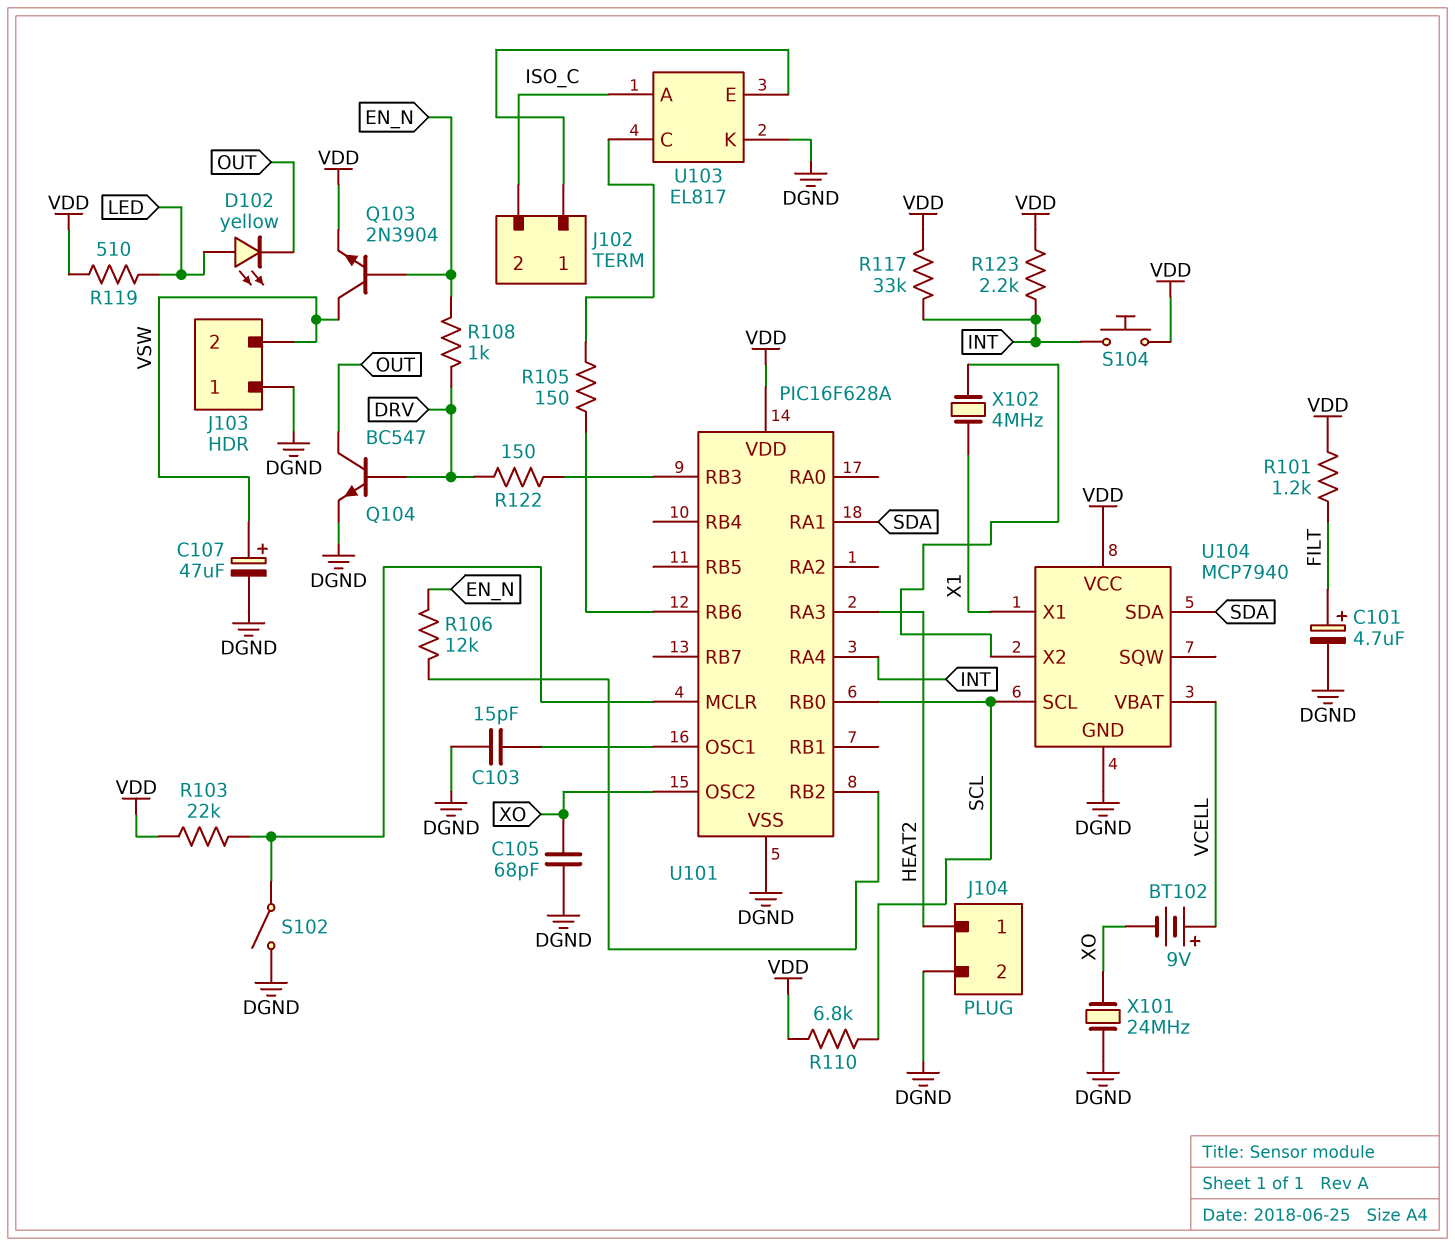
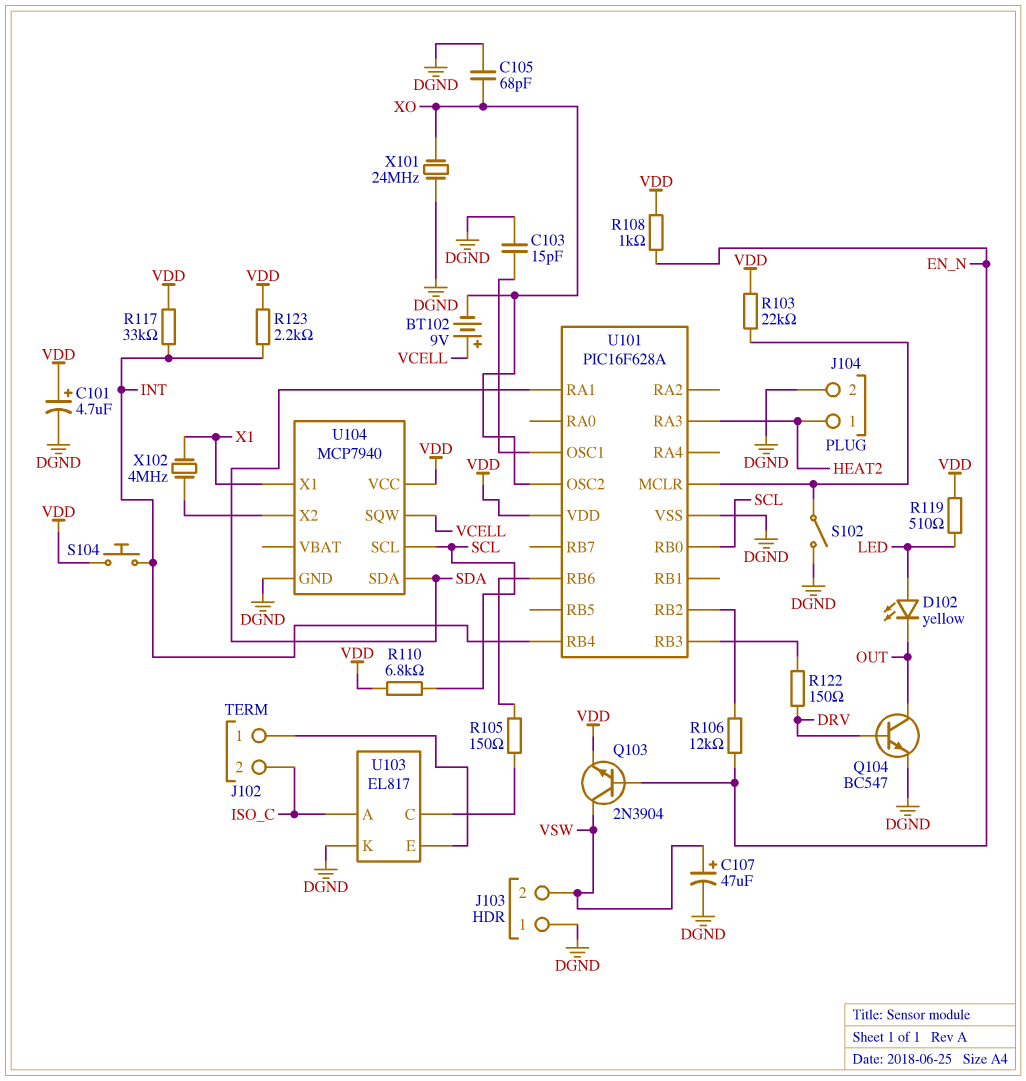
C101: 4.7uF (plus FILT, minus DGND) -> 4.7uF (plus VDD, minus DGND)
R101: 1.2k (FILT, VDD) -> none
R108: 1k (DRV, EN_N) -> 1k (EN_N, VDD)
U101 pin RA4: INT -> none
U101 pin RB4: none -> INT
U104 pin SQW: none -> VCELL
U104 pin VBAT: VCELL -> none

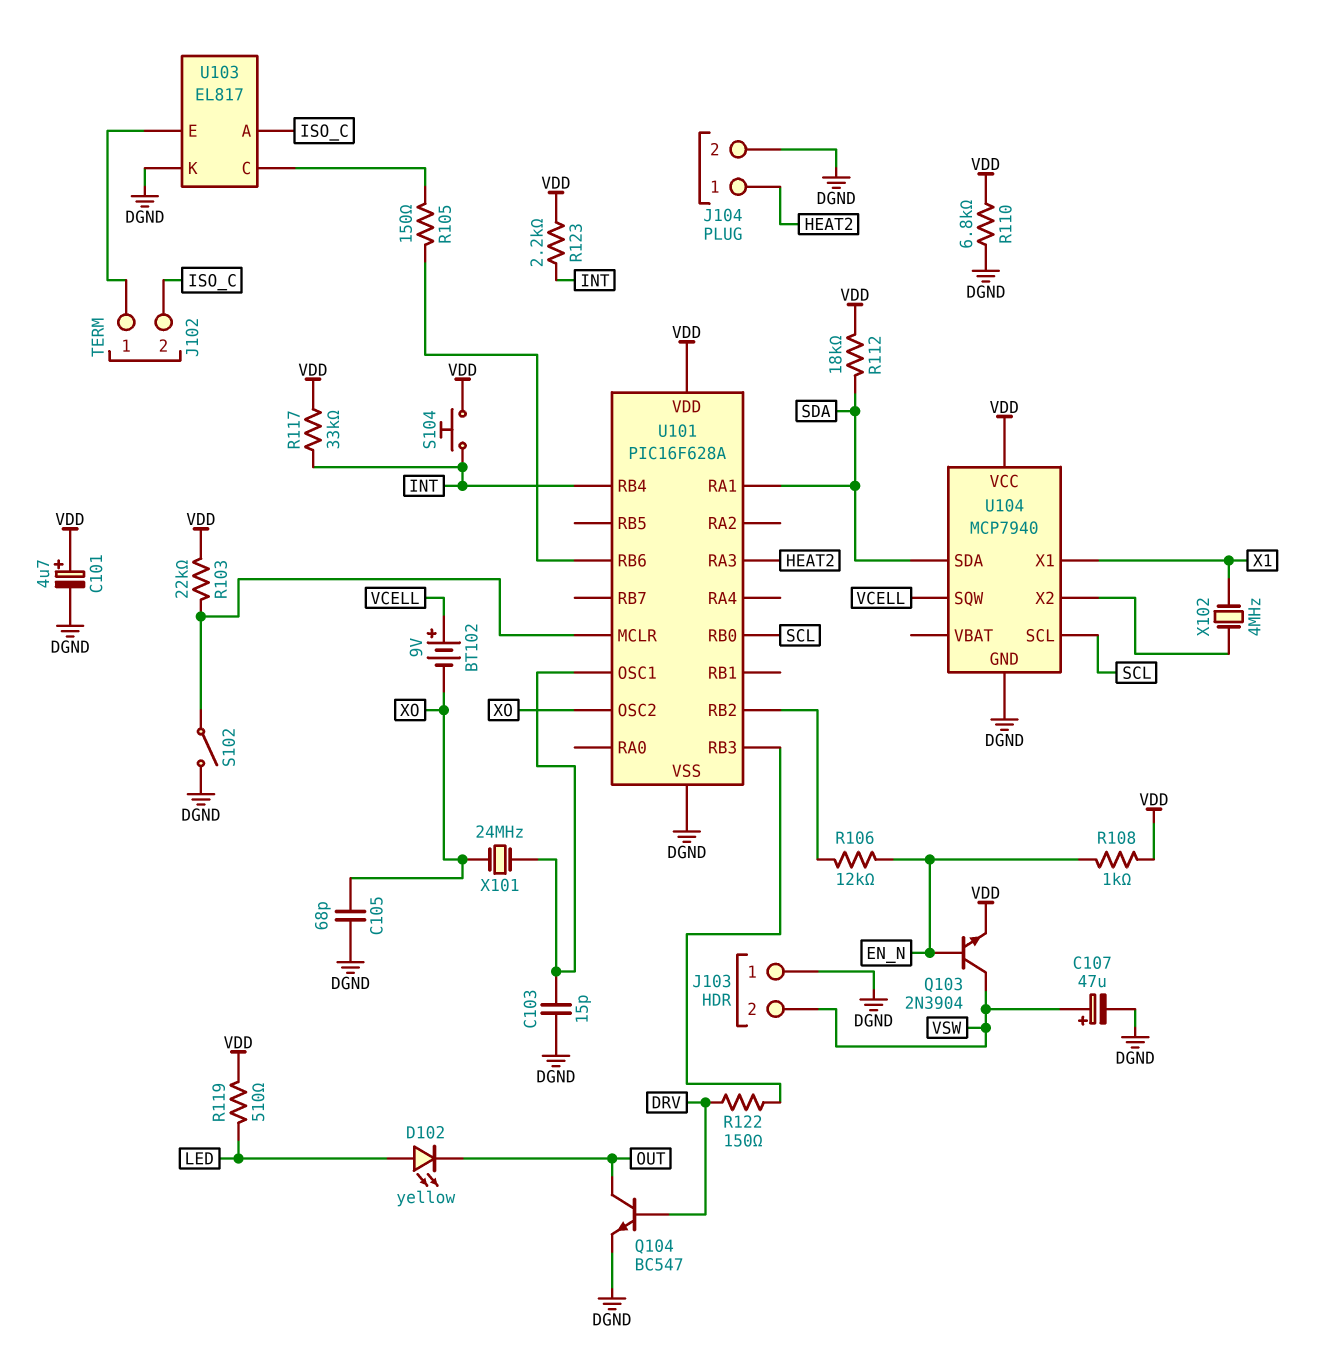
R110: 6.8k (SCL, VDD) -> 6.8k (DGND, VDD)
R112: none -> 18k (SDA, VDD)
X101: 24MHz (DGND, XO) -> 24MHz (U101/OSC1, XO)

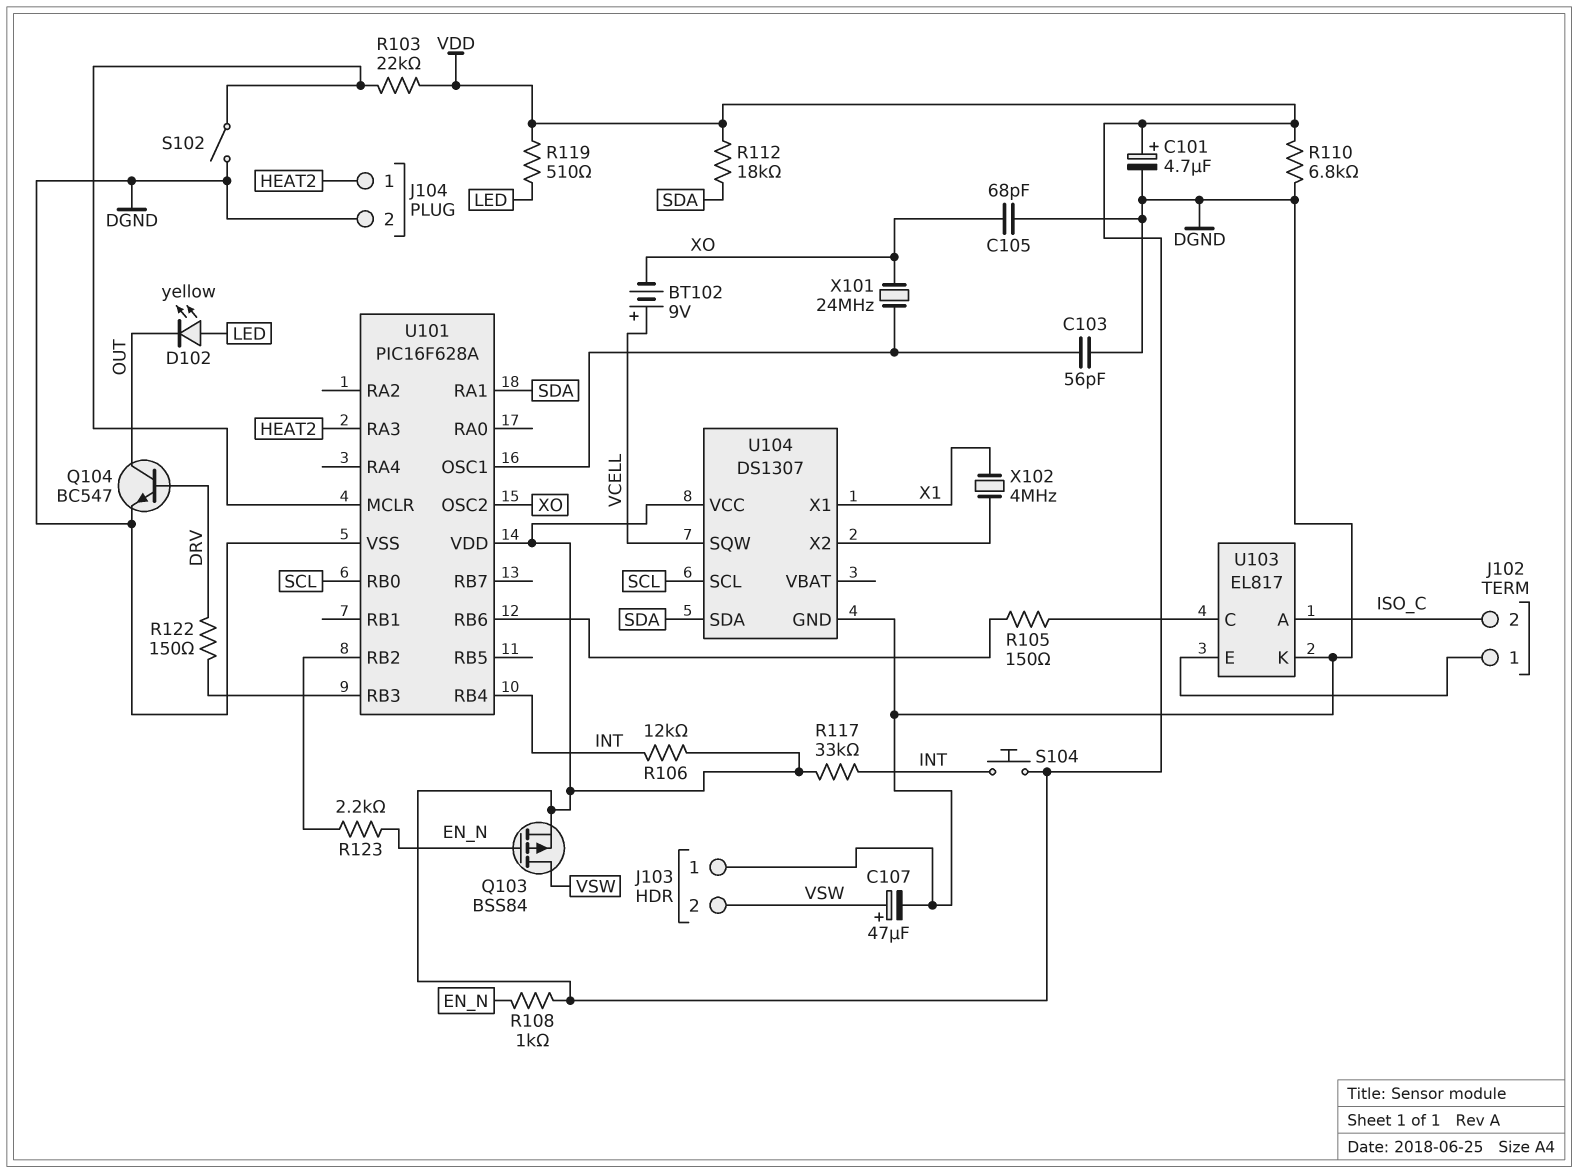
C103: 15pF (DGND, U101/OSC1) -> 56pF (DGND, U101/OSC1)
Q103: NPN 2N3904 (B EN_N, C VSW, E VDD) -> PMOS BSS84 (G EN_N, D VSW, S VDD)
R106: 12k (EN_N, U101/RB2) -> 12k (INT, VDD)
R123: 2.2k (INT, VDD) -> 2.2k (EN_N, U101/RB2)
U104: MCP7940 -> DS1307

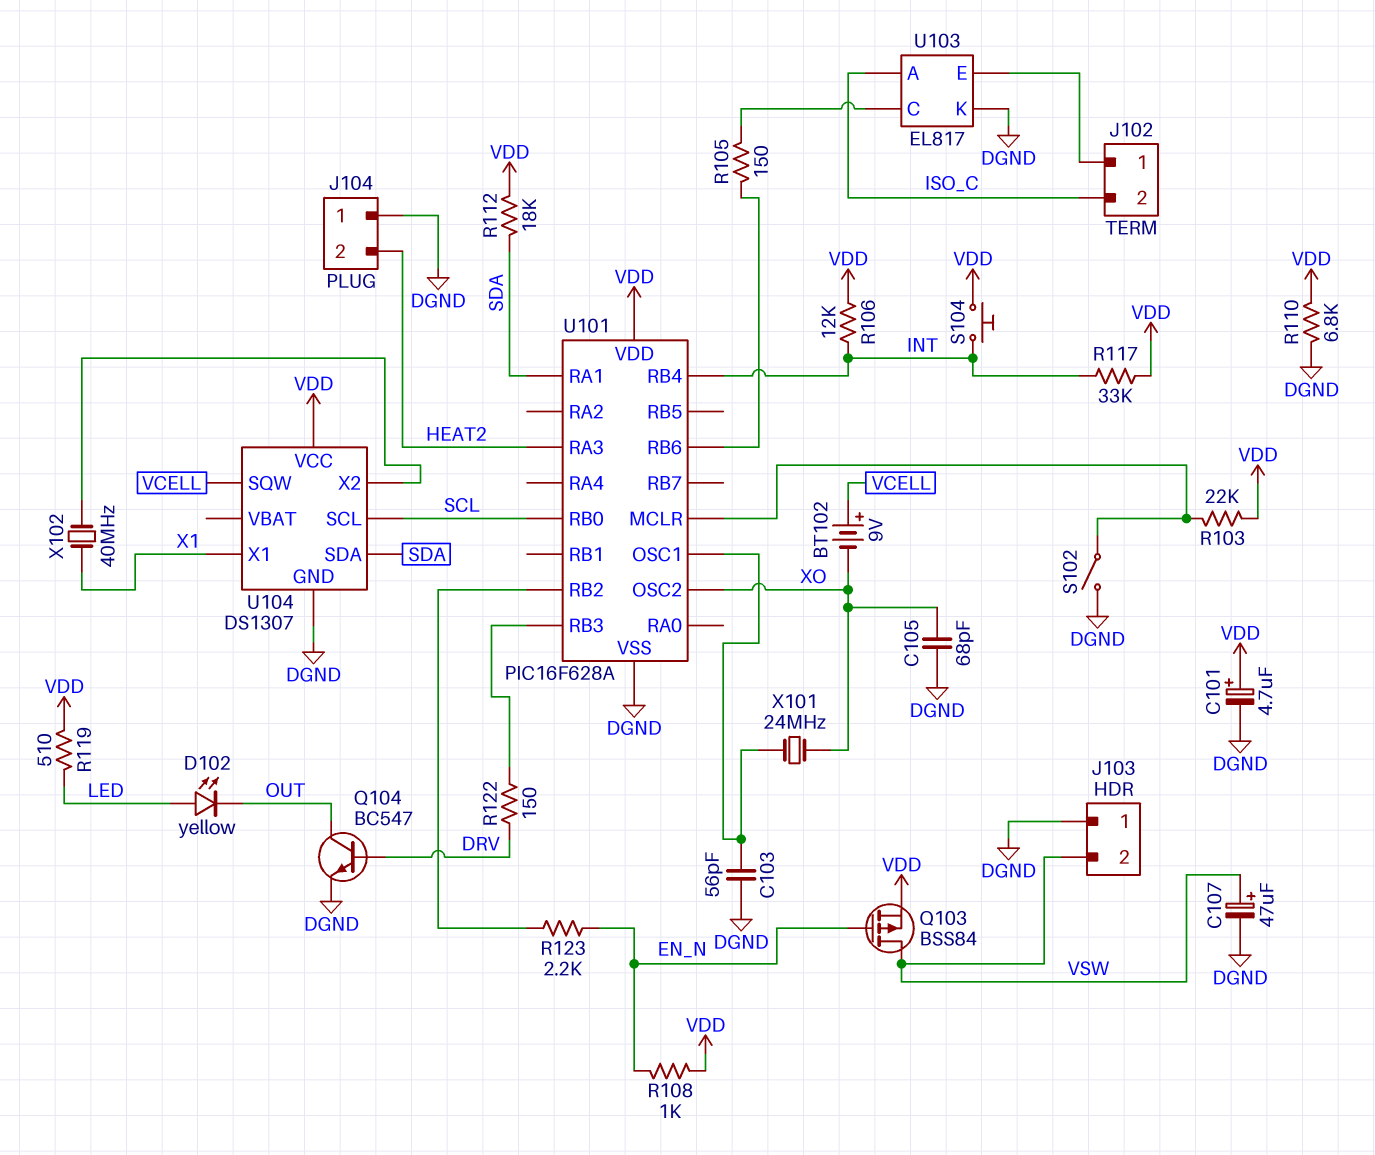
J104 pin 1: HEAT2 -> DGND
J104 pin 2: DGND -> HEAT2
X102: 4MHz (U104/X2, X1) -> 40MHz (U104/X2, X1)

